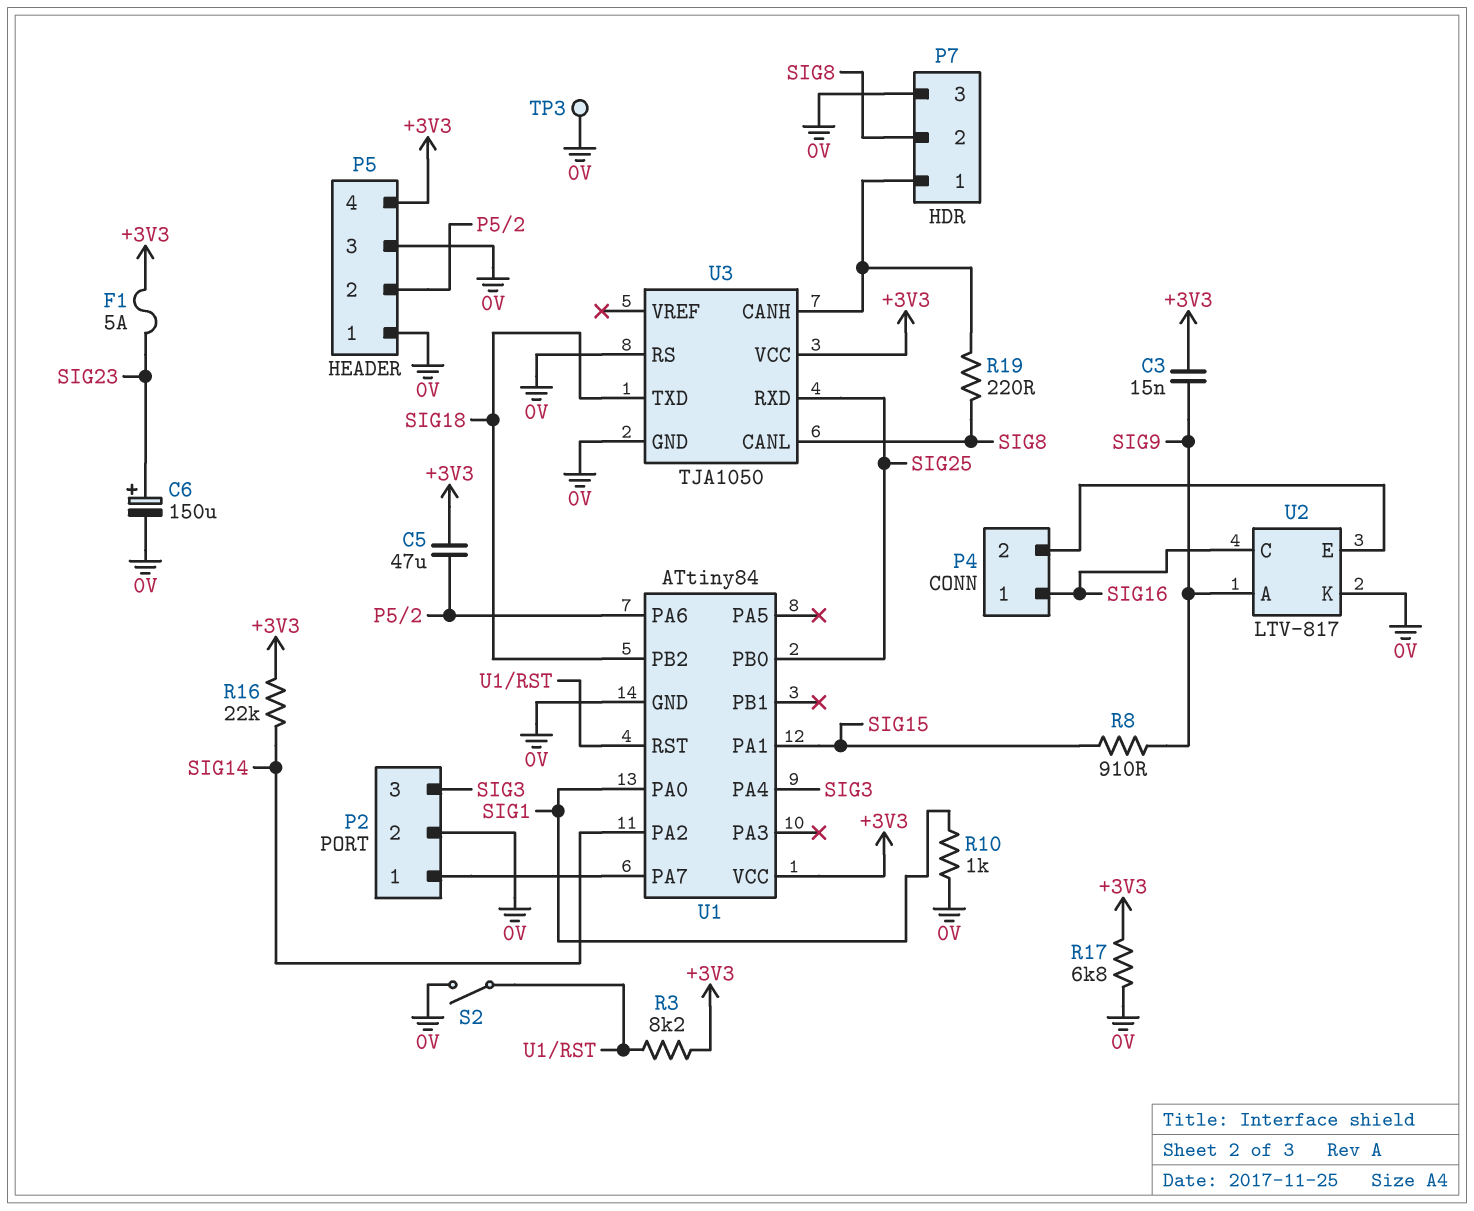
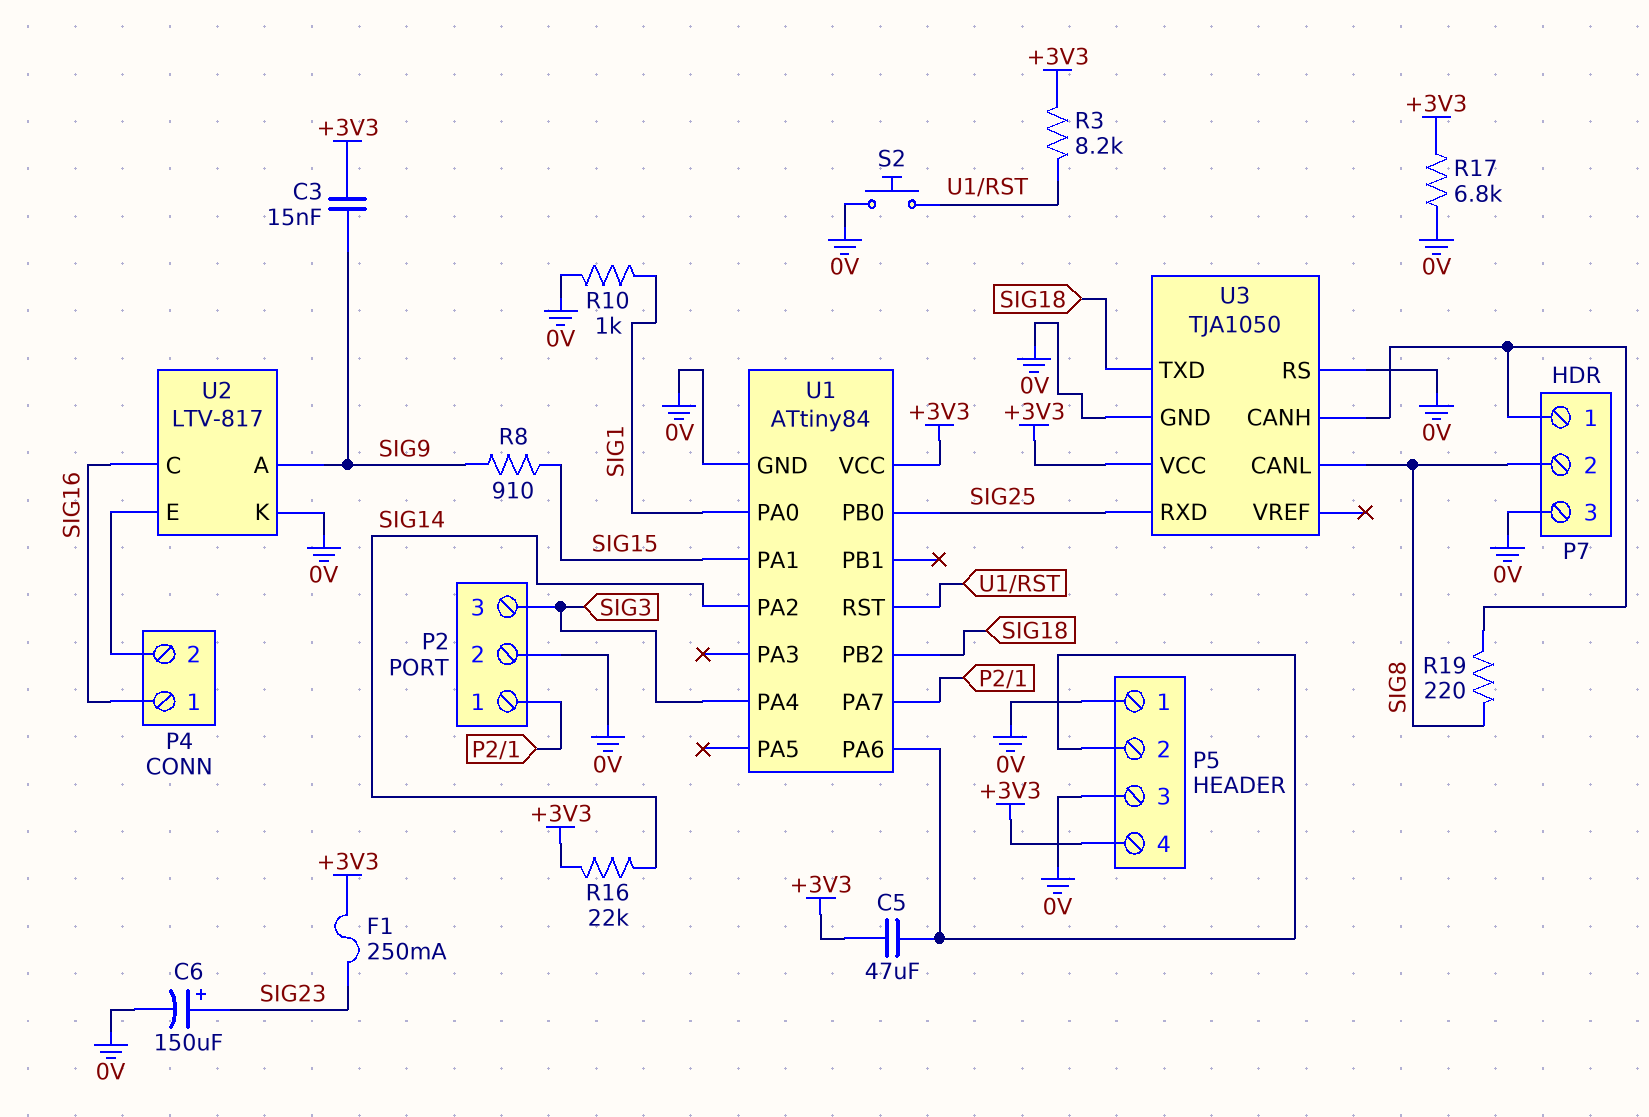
F1: 5A (+3V3, SIG23) -> 250mA (+3V3, SIG23)
S2: switch (0V, U1/RST) -> button (0V, U1/RST)
TP3: test point (0V) -> none

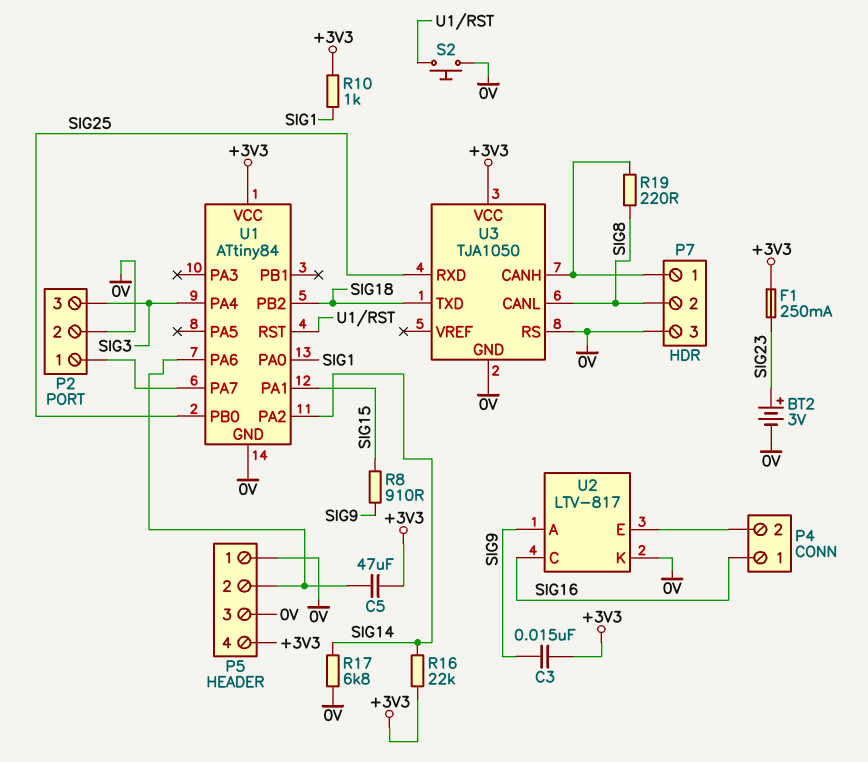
BT2: none -> 3V (plus SIG23, minus 0V)
C6: 150uF (plus SIG23, minus 0V) -> none
R3: 8.2k (+3V3, U1/RST) -> none
R10: 1k (0V, SIG1) -> 1k (+3V3, SIG1)
R17: 6.8k (+3V3, 0V) -> 6.8k (0V, SIG14)

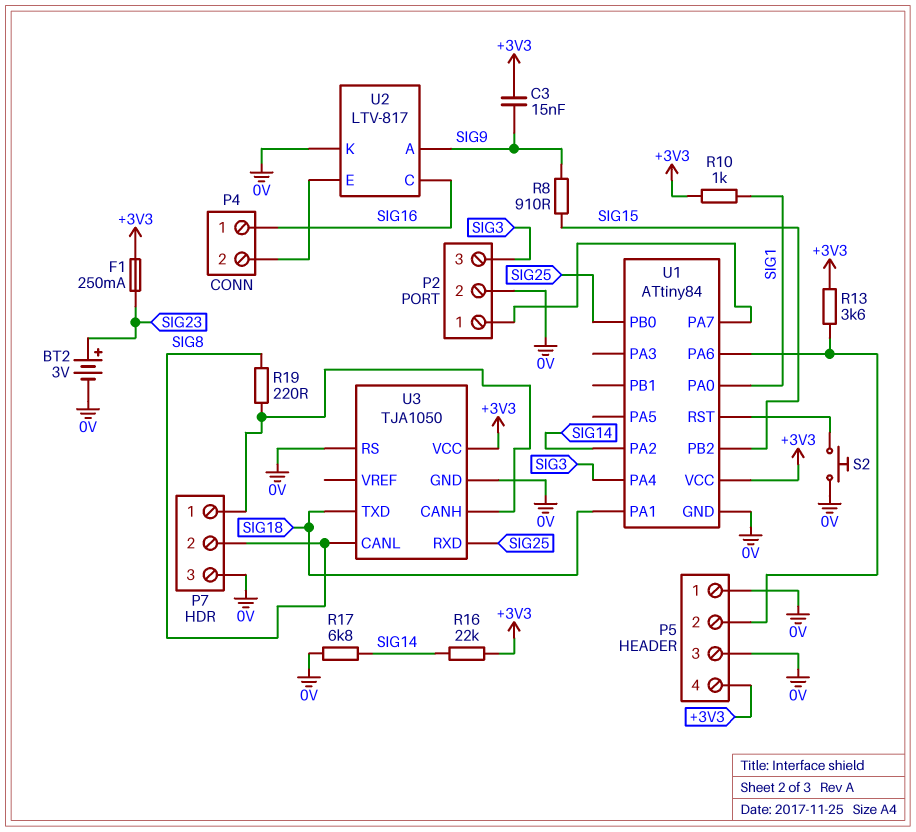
C5: 47uF (+3V3, P5/2) -> none
R13: none -> 3.6k (+3V3, P5/2)
U1 pin PA1: SIG15 -> SIG18
U1 pin PB2: SIG18 -> SIG15

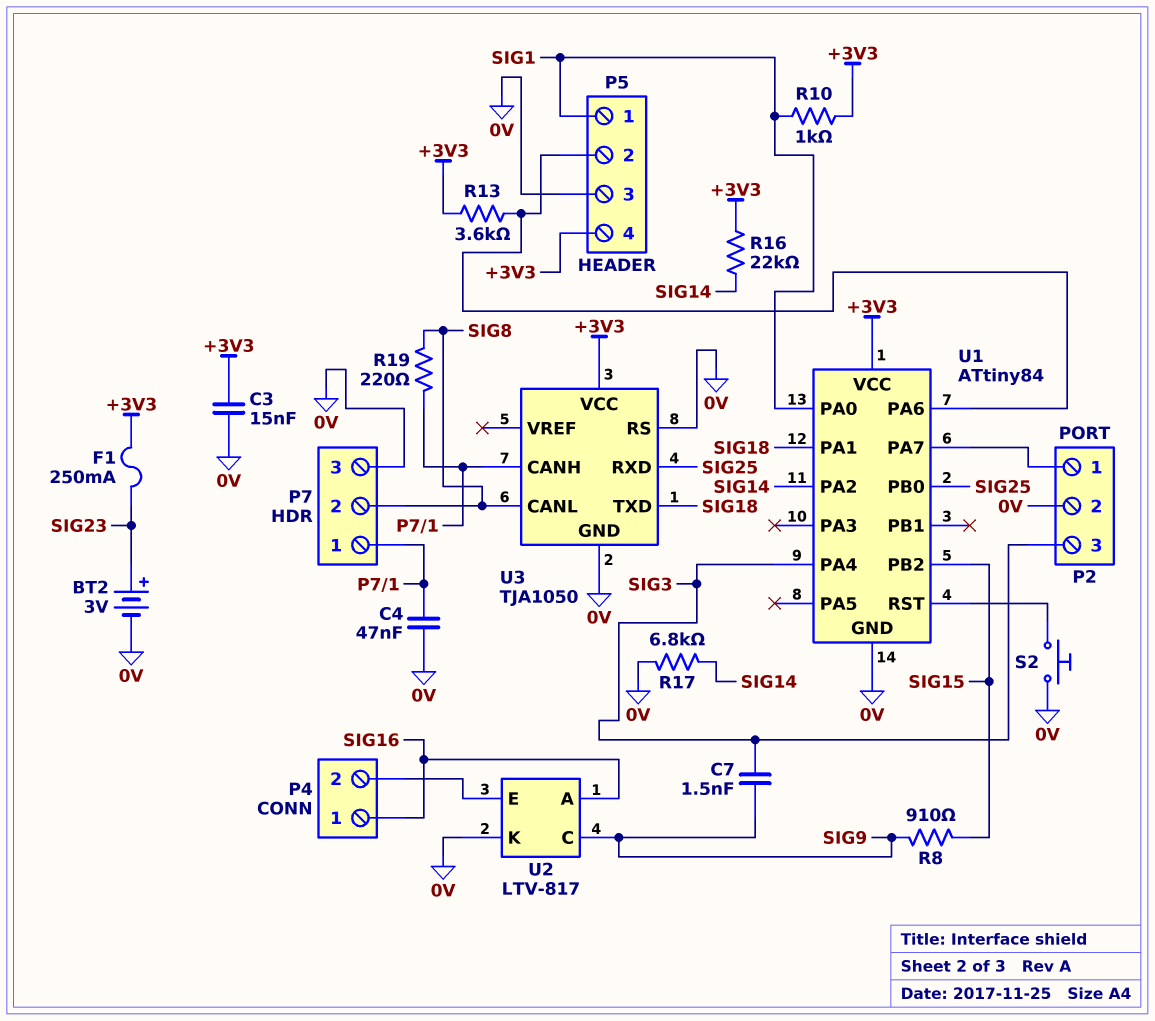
C3: 15nF (+3V3, SIG9) -> 15nF (+3V3, 0V)
C4: none -> 47nF (0V, P7/1)
C7: none -> 1.5nF (SIG3, SIG9)
P5 pin 1: 0V -> SIG1
U2 pin A: SIG9 -> SIG16
U2 pin C: SIG16 -> SIG9

